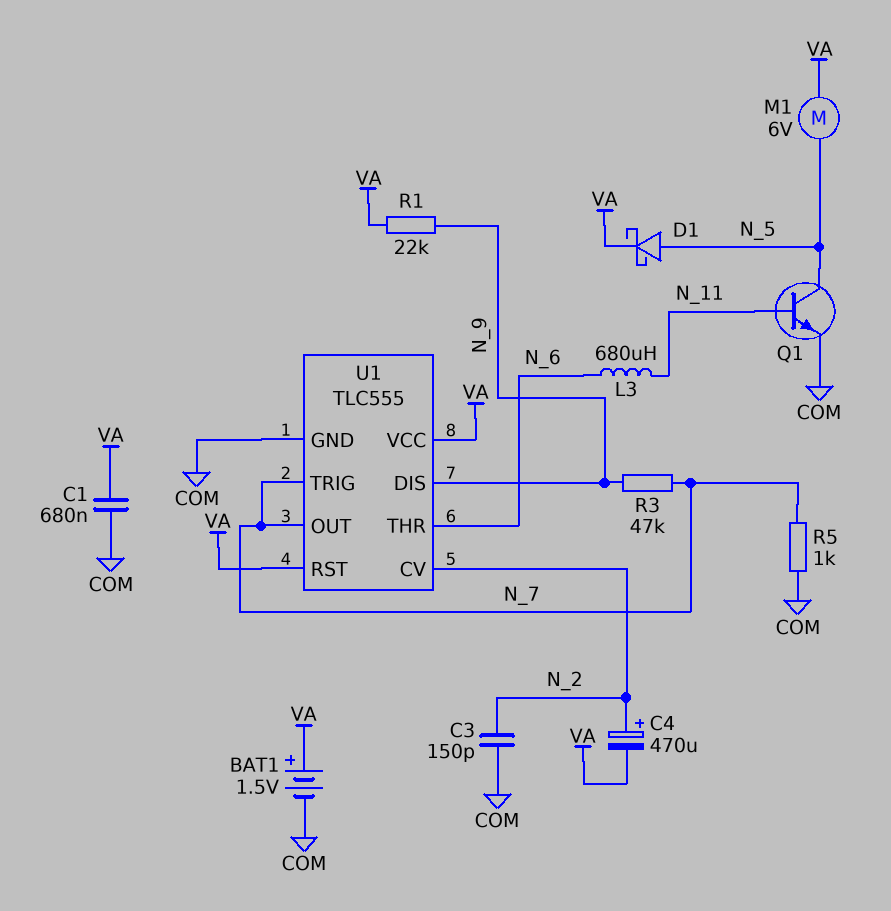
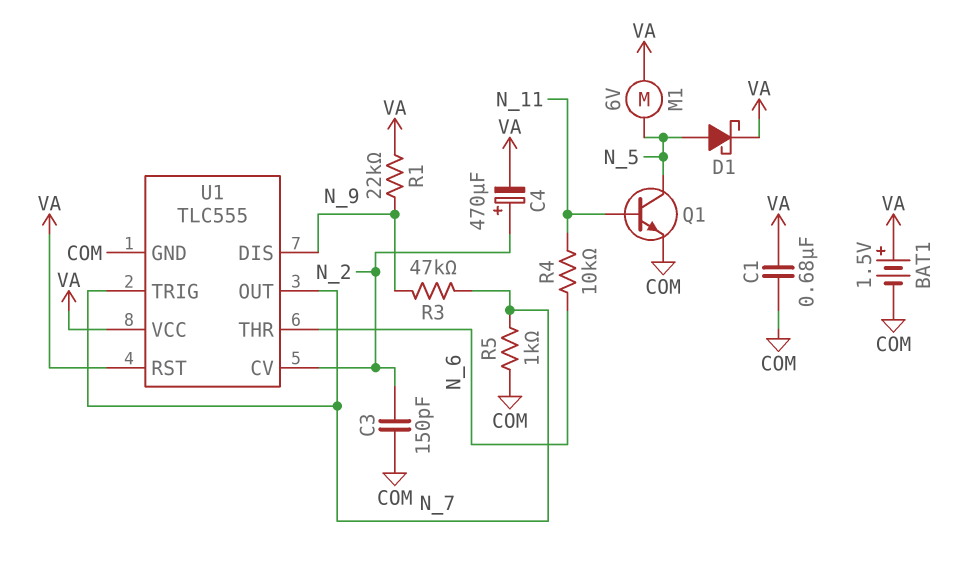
L3: 680uH (N_6, N_11) -> none
R4: none -> 10k (N_6, N_11)

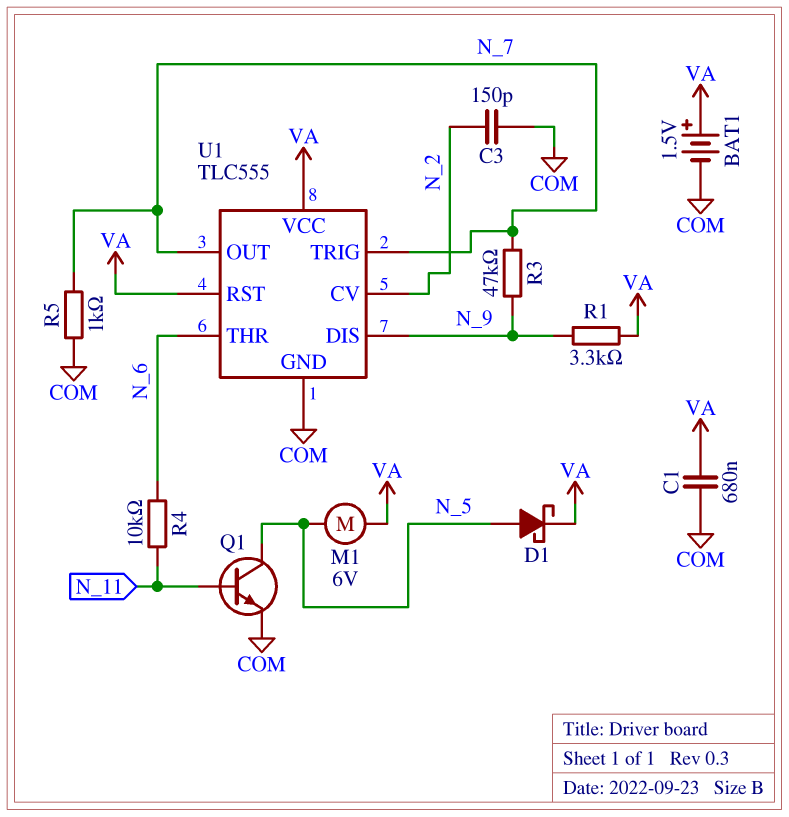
C4: 470uF (plus N_2, minus VA) -> none
R1: 22k (N_9, VA) -> 3.3k (N_9, VA)

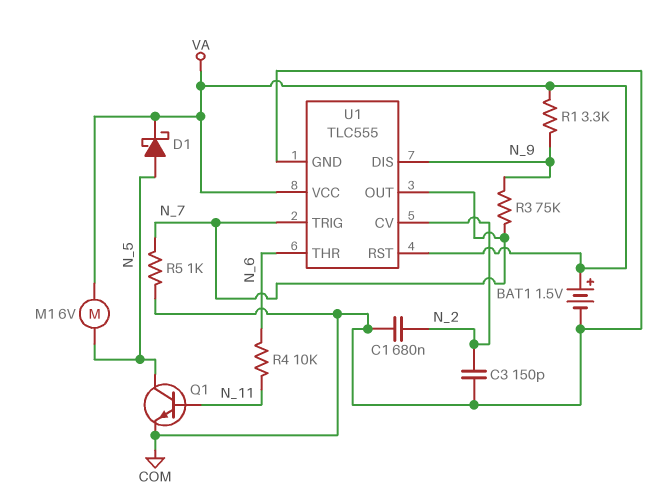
C1: 680nF (COM, VA) -> 680nF (COM, N_2)
R3: 47k (N_7, N_9) -> 75k (N_7, N_9)

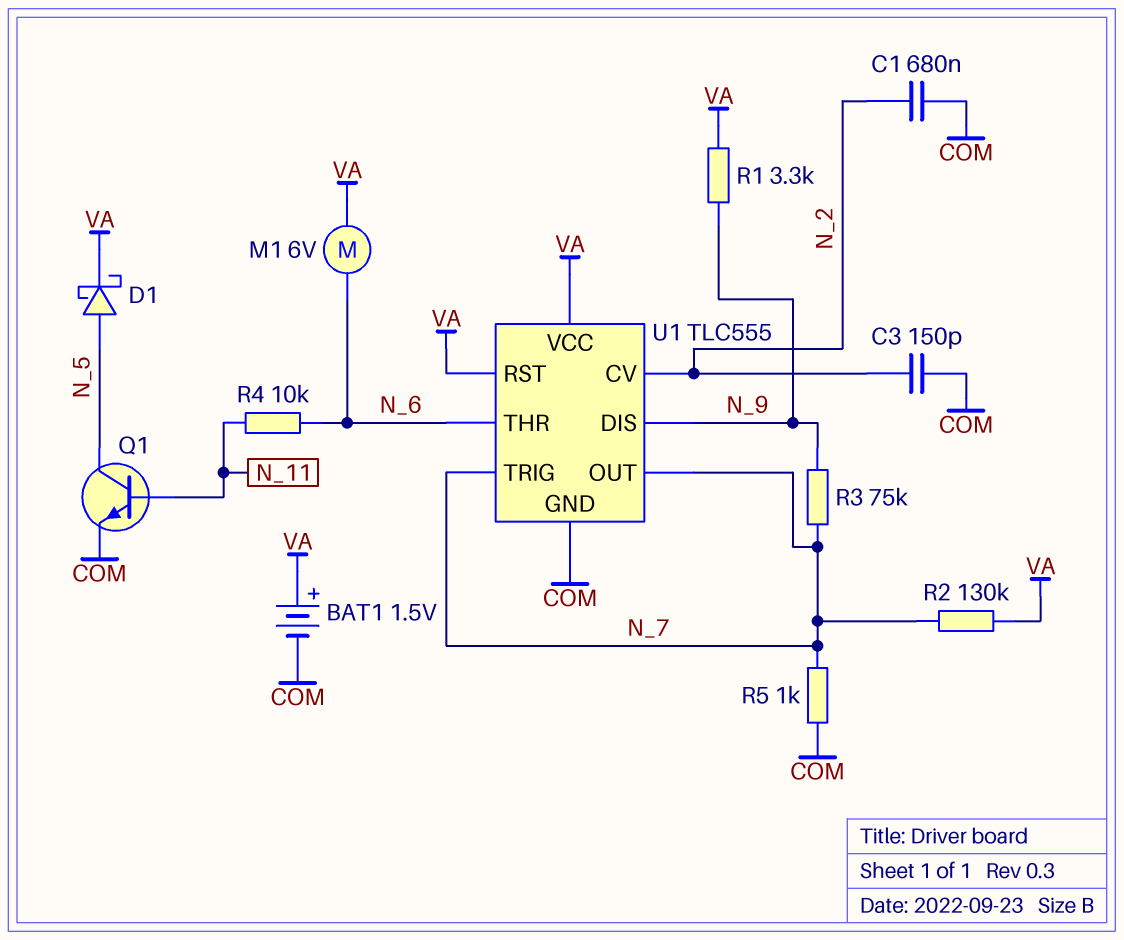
M1: motor 6V (N_5, VA) -> motor 6V (N_6, VA)
R2: none -> 130k (N_7, VA)

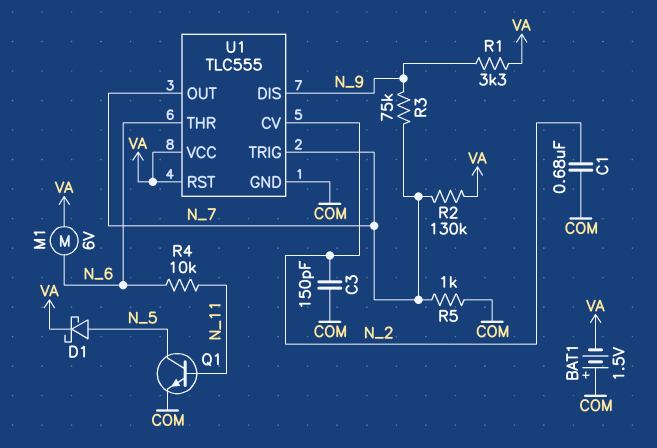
BAT1: 1.5V (plus VA, minus COM) -> 1.5V (plus COM, minus VA)

